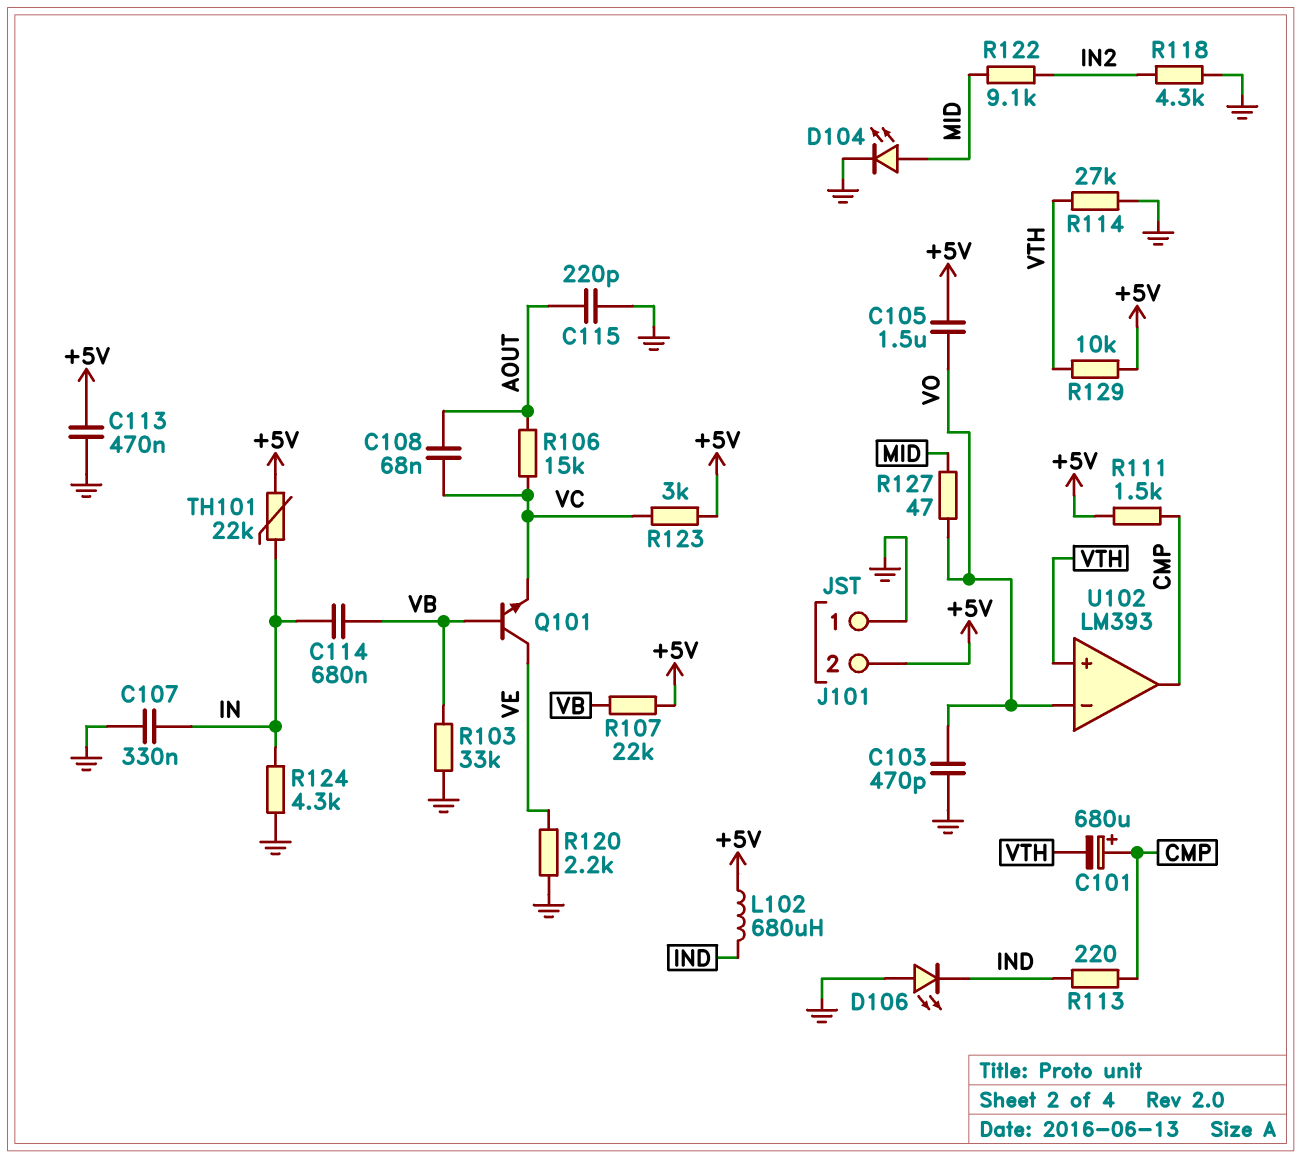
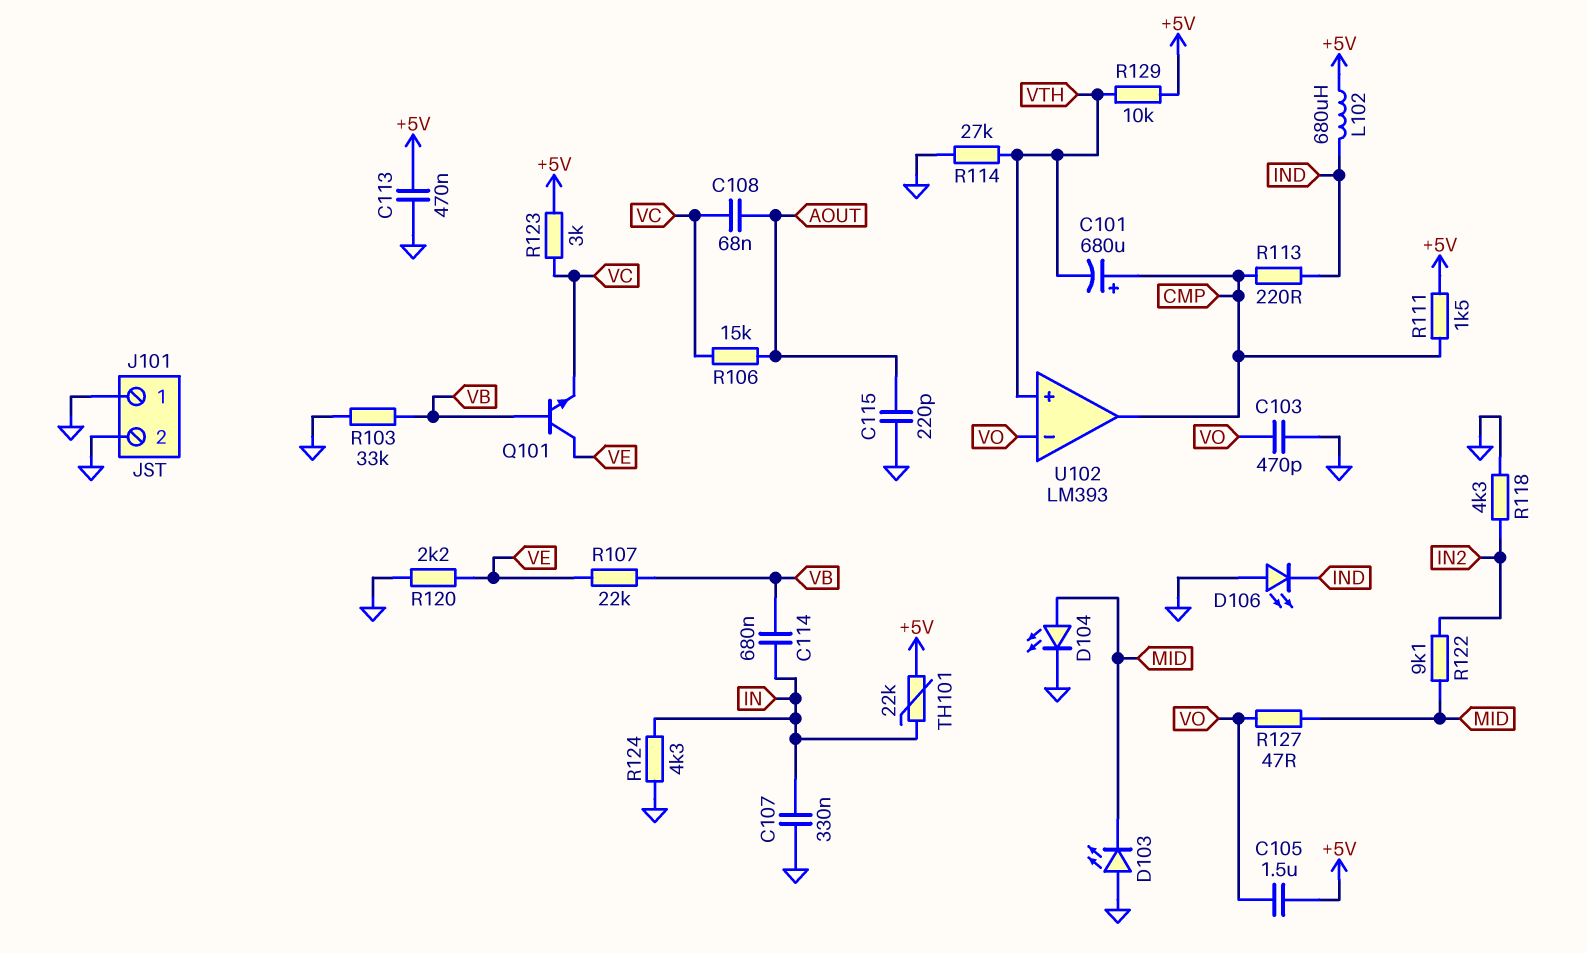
D103: none -> LED (A GND, K MID)
J101 pin 2: +5V -> GND
R107: 22k (+5V, VB) -> 22k (VB, VE)

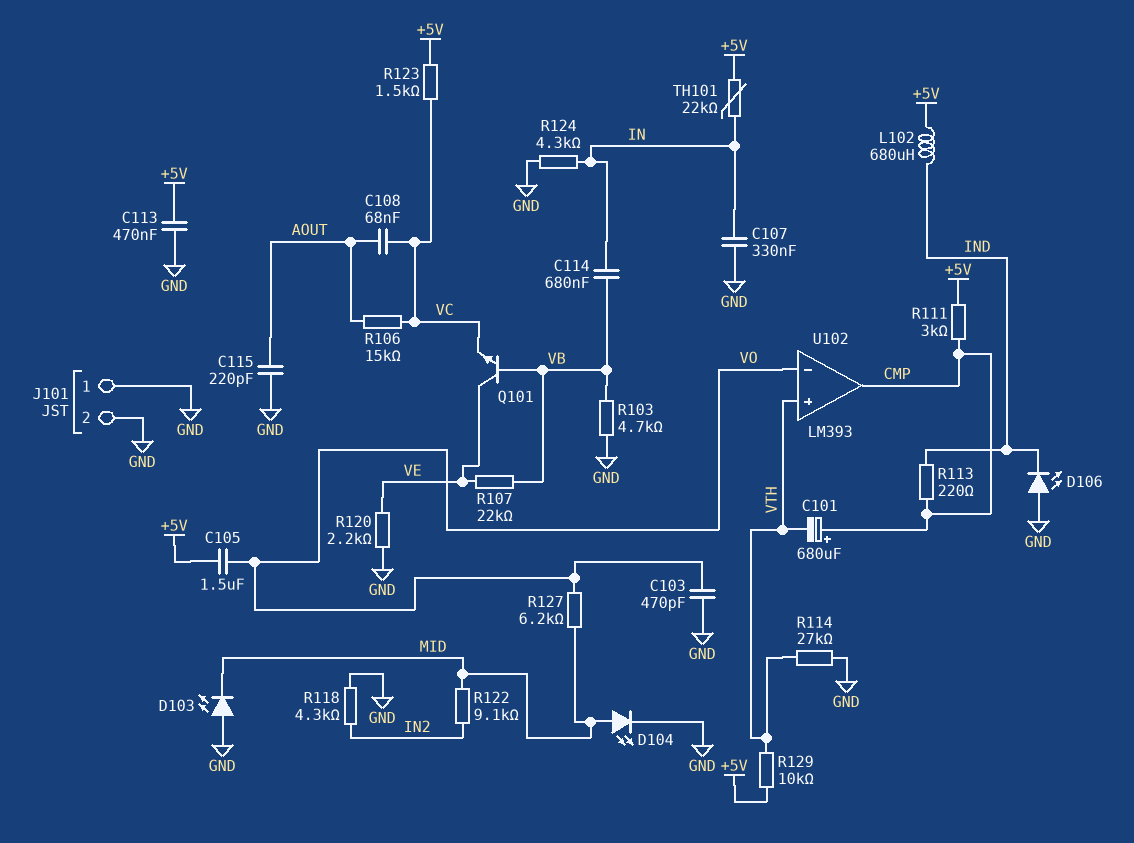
R103: 33k (GND, VB) -> 4.7k (GND, VB)
R111: 1.5k (+5V, CMP) -> 3k (+5V, CMP)
R123: 3k (+5V, VC) -> 1.5k (+5V, VC)
R127: 47 (MID, VO) -> 6.2k (MID, VO)

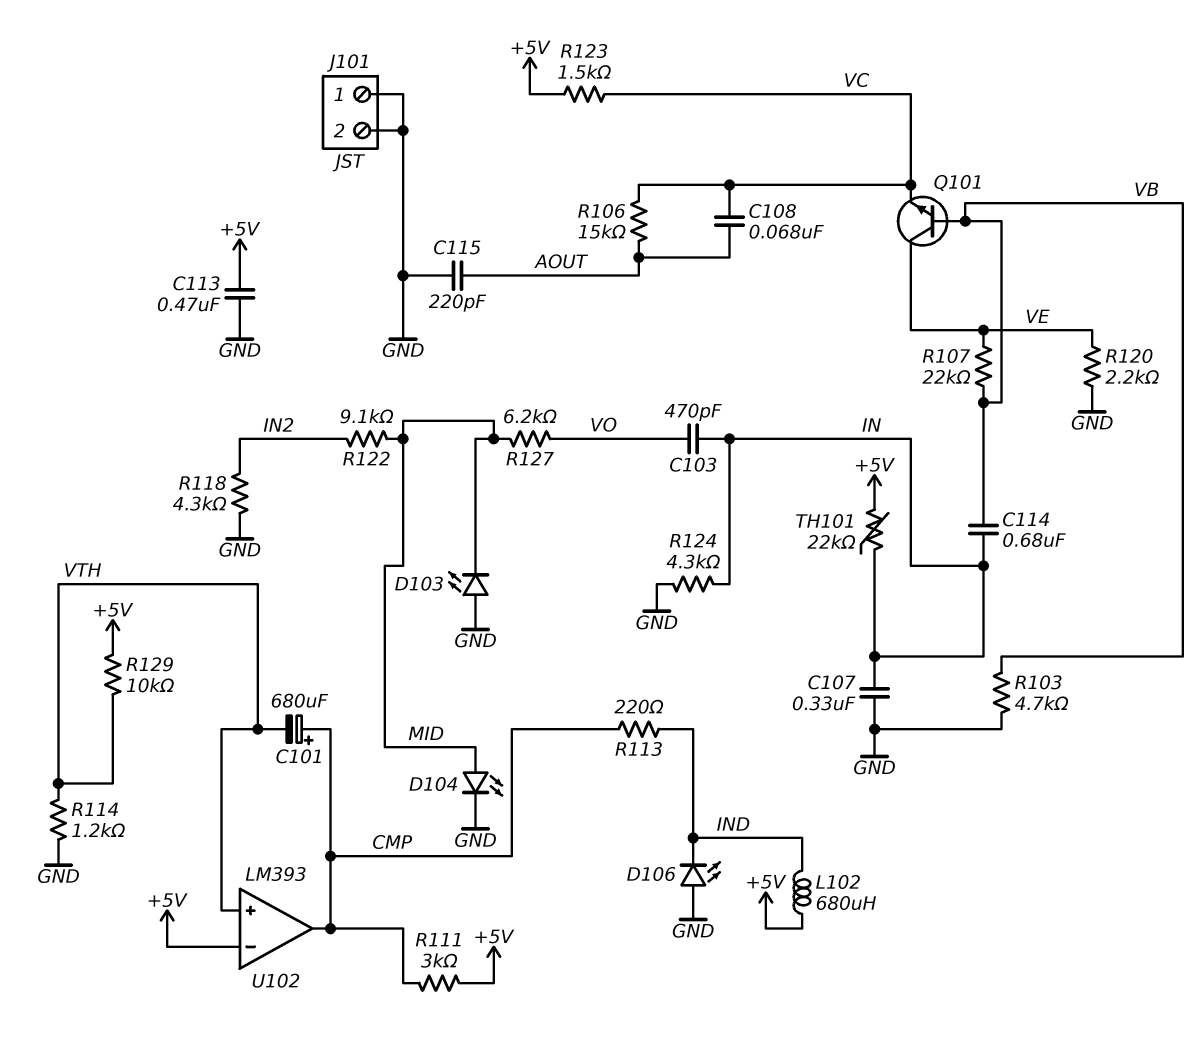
C103: 470pF (GND, VO) -> 470pF (IN, VO)
C105: 1.5uF (+5V, VO) -> none
R114: 27k (GND, VTH) -> 1.2k (GND, VTH)
U102 pin in-: VO -> +5V

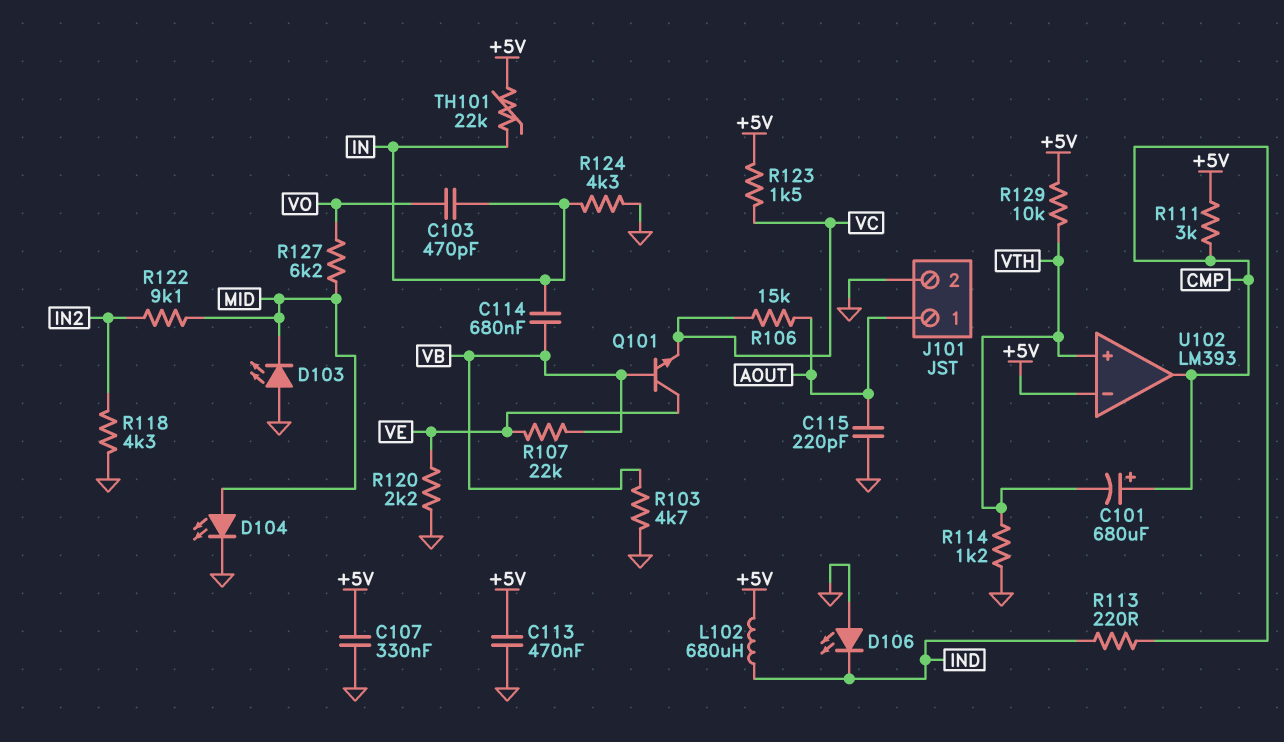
C107: 330nF (GND, IN) -> 330nF (+5V, GND)
C108: 68nF (AOUT, VC) -> none
J101 pin 1: GND -> AOUT

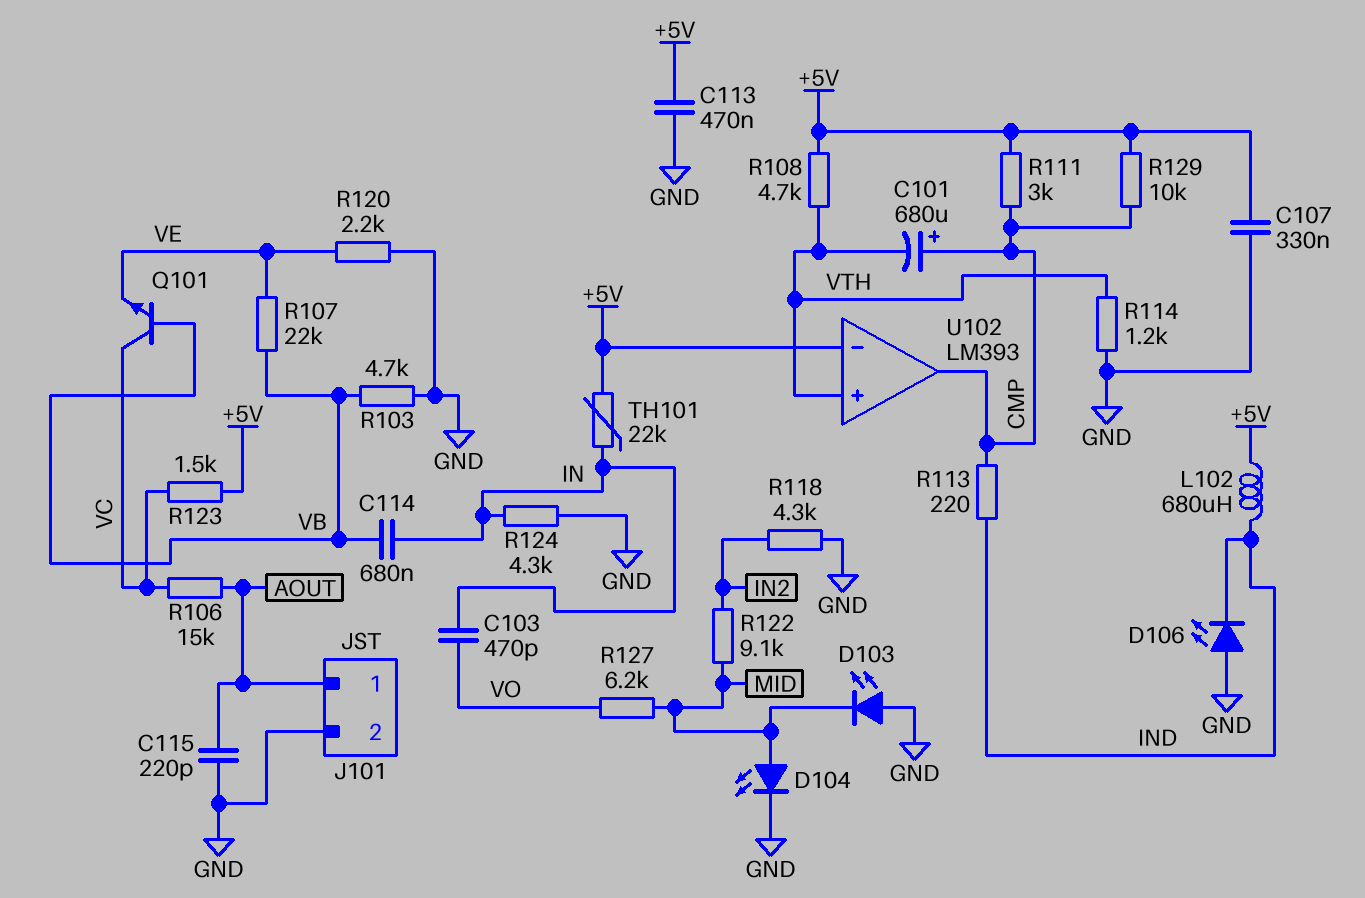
Q101: NPN (B VB, C VE, E VC) -> NPN (B VB, C VC, E VE)
R108: none -> 4.7k (+5V, VTH)
R129: 10k (+5V, VTH) -> 10k (+5V, CMP)

